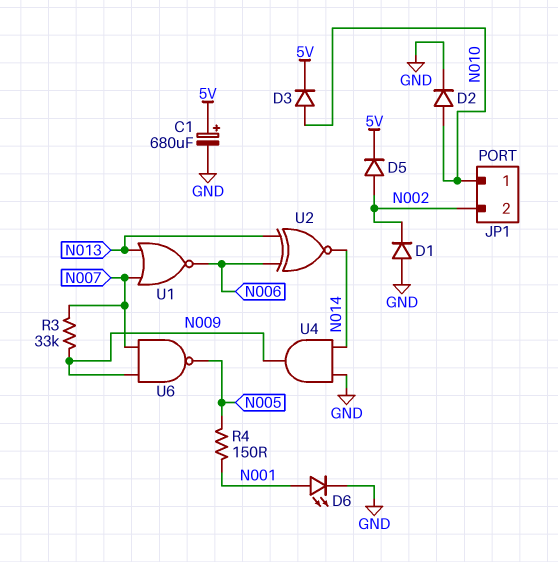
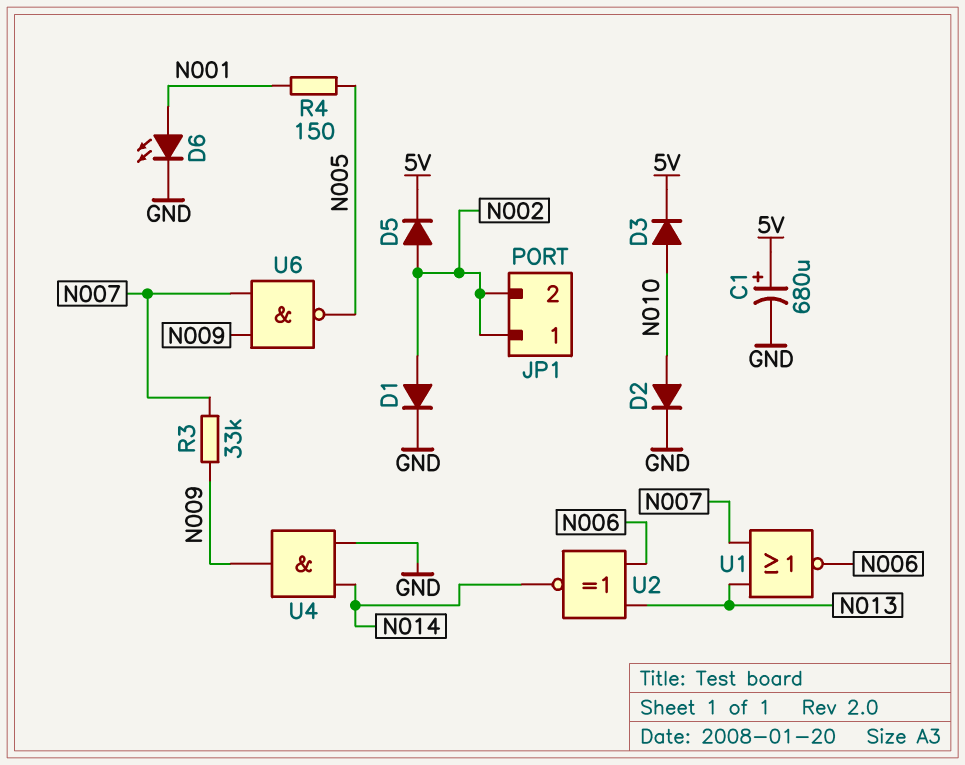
D1: diode (A GND, K N002) -> diode (A N002, K GND)
JP1 pin 1: N010 -> N002

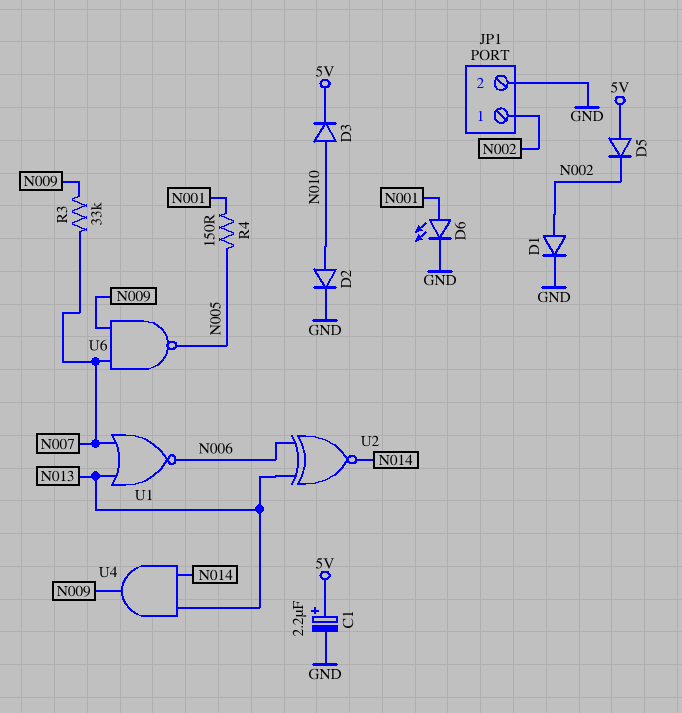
C1: 680uF (plus 5V, minus GND) -> 2.2uF (plus 5V, minus GND)
D5: diode (A N002, K 5V) -> diode (A 5V, K N002)
JP1 pin 2: N002 -> GND
U4: AND (in GND, in N014, out N009) -> AND (in N013, in N014, out N009)

